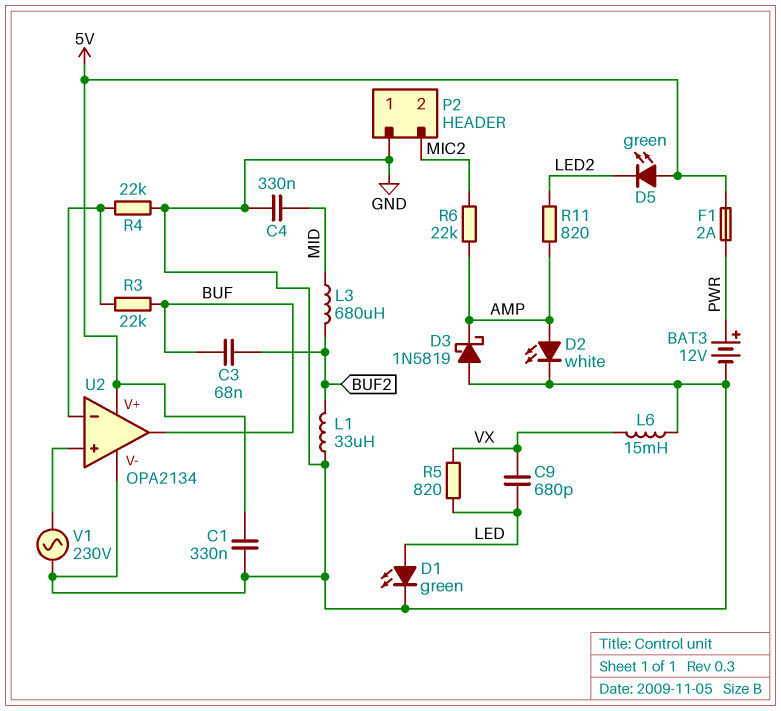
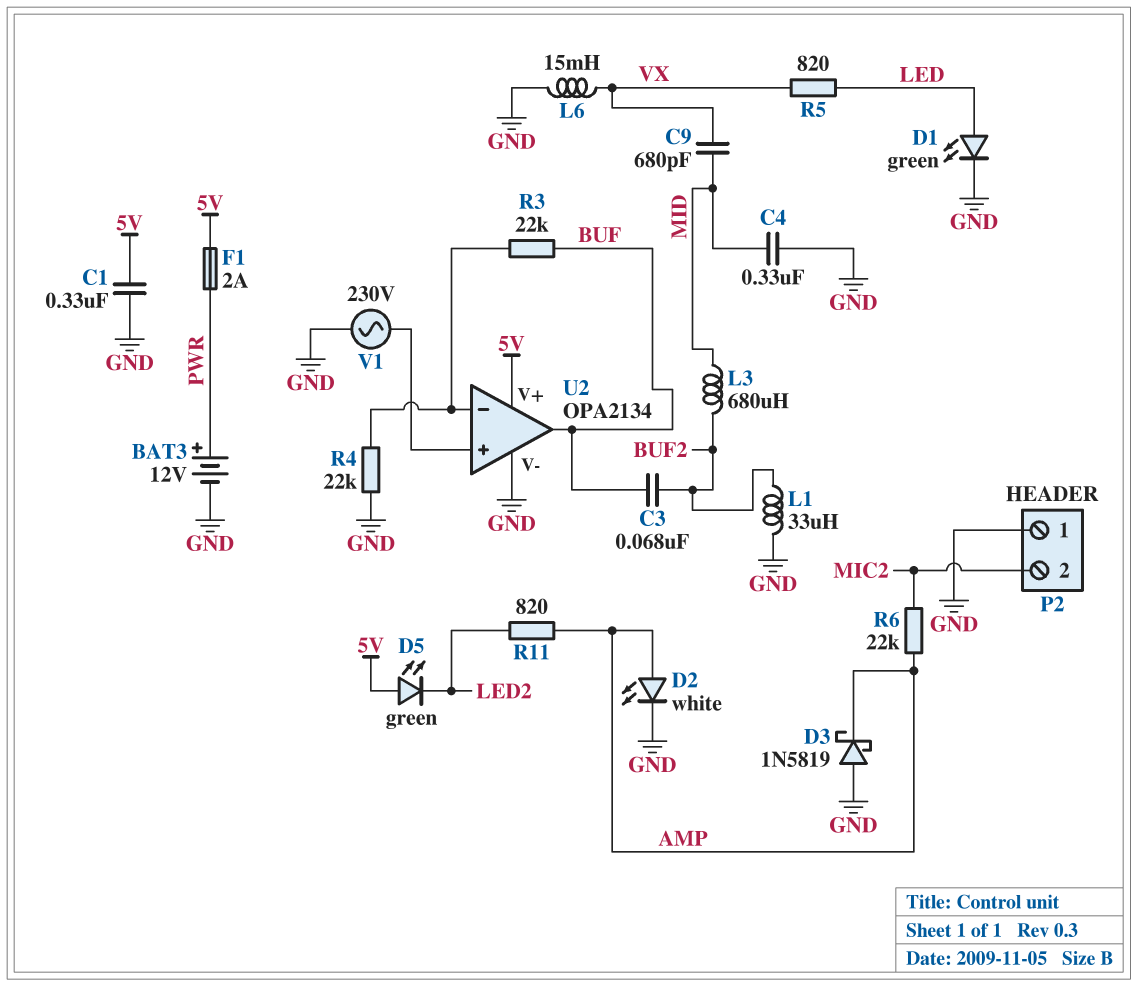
C9: 680pF (LED, VX) -> 680pF (MID, VX)

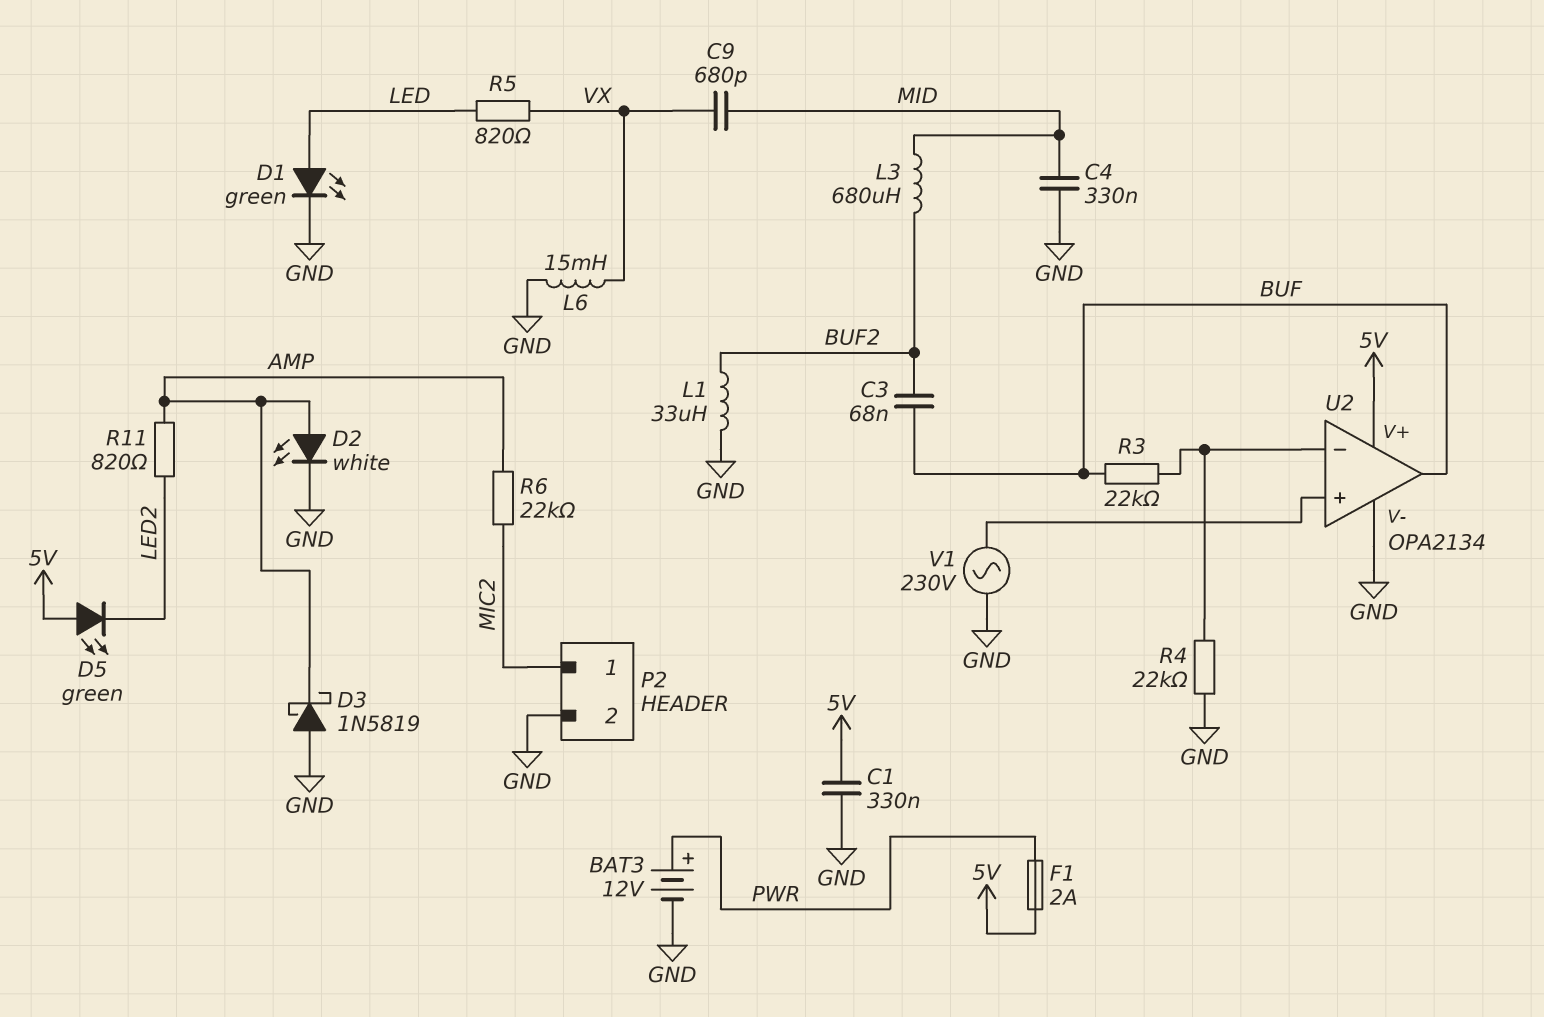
P2 pin 1: GND -> MIC2
P2 pin 2: MIC2 -> GND

